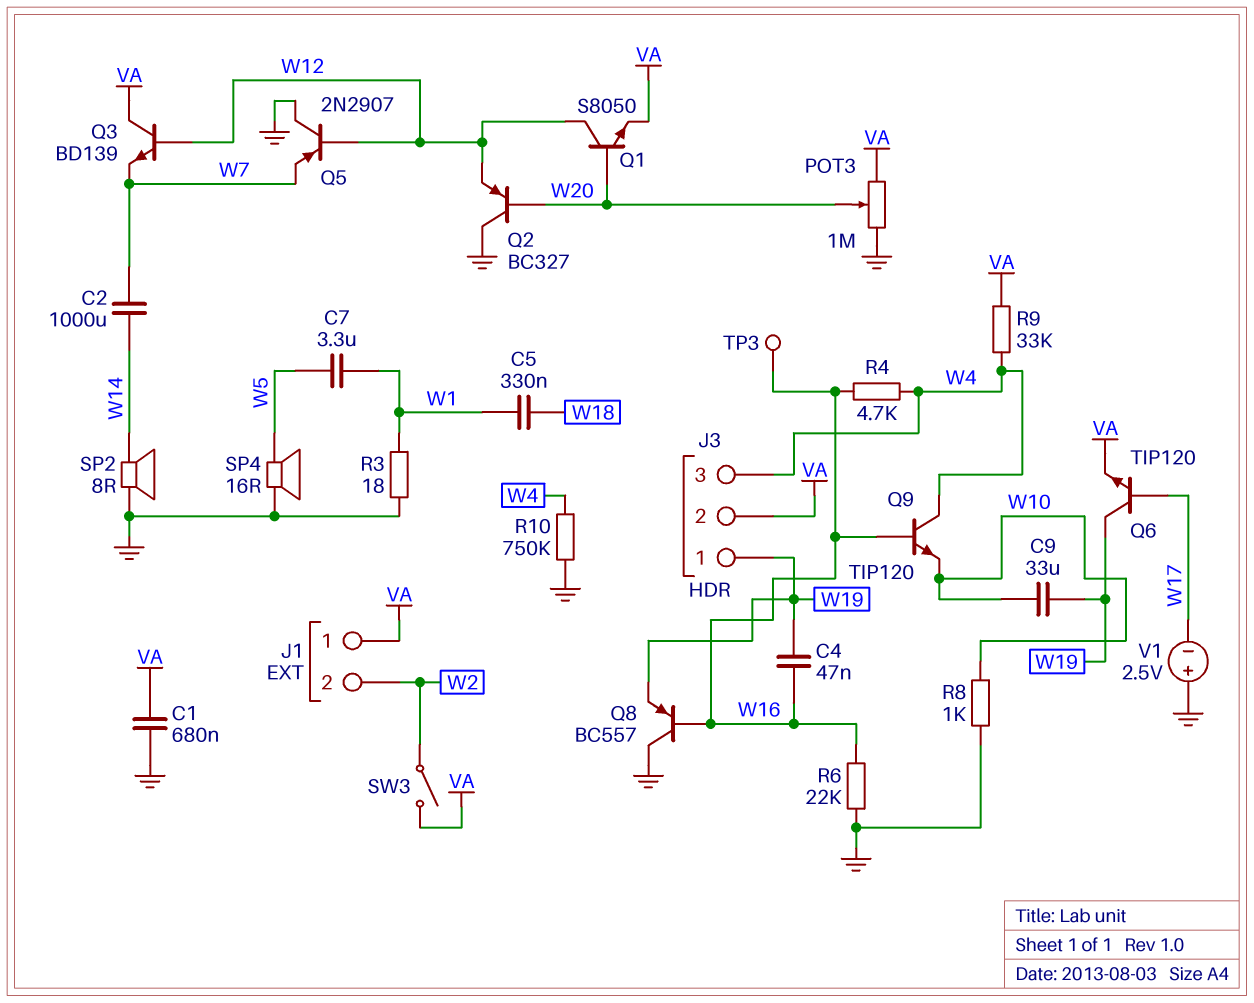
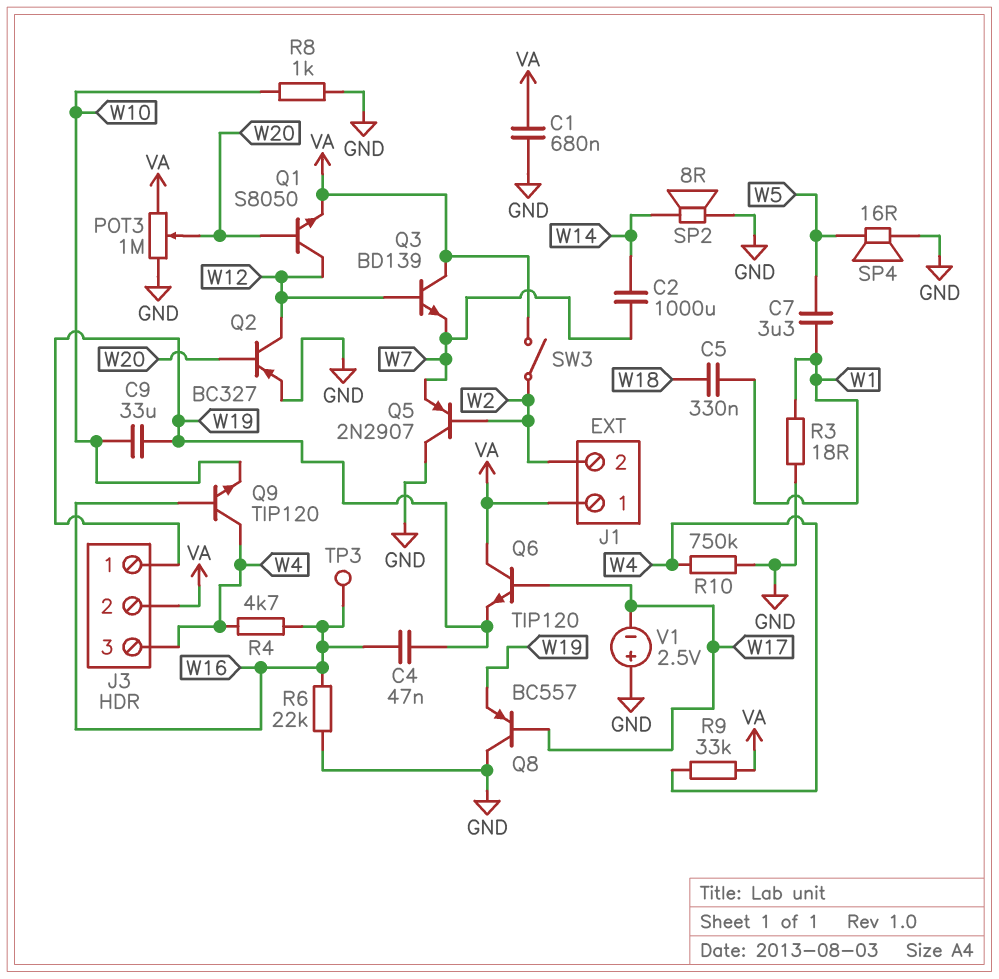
Q2: PNP BC327 (B W20, C GND, E W12) -> PNP BC327 (B W20, C W12, E GND)
Q5: PNP 2N2907 (B W12, C GND, E W7) -> PNP 2N2907 (B W2, C GND, E W7)
Q6: NPN TIP120 (B W17, C W19, E VA) -> NPN TIP120 (B W17, C VA, E W19)
Q8: PNP BC557 (B W16, C GND, E W19) -> PNP BC557 (B W17, C GND, E W19)

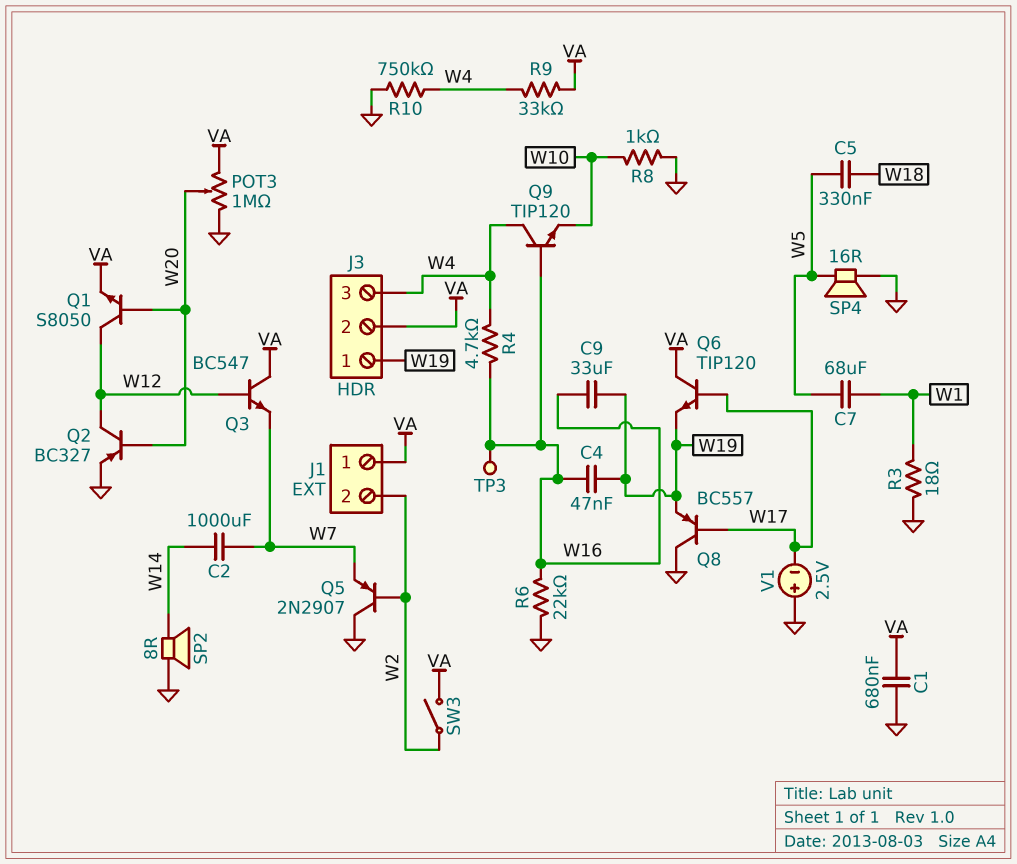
C5: 330nF (W1, W18) -> 330nF (W5, W18)
C7: 3.3uF (W1, W5) -> 68uF (W1, W5)
C9: 33uF (W10, W19) -> 33uF (W16, W19)
Q3: NPN BD139 (B W12, C VA, E W7) -> NPN BC547 (B W12, C VA, E W7)

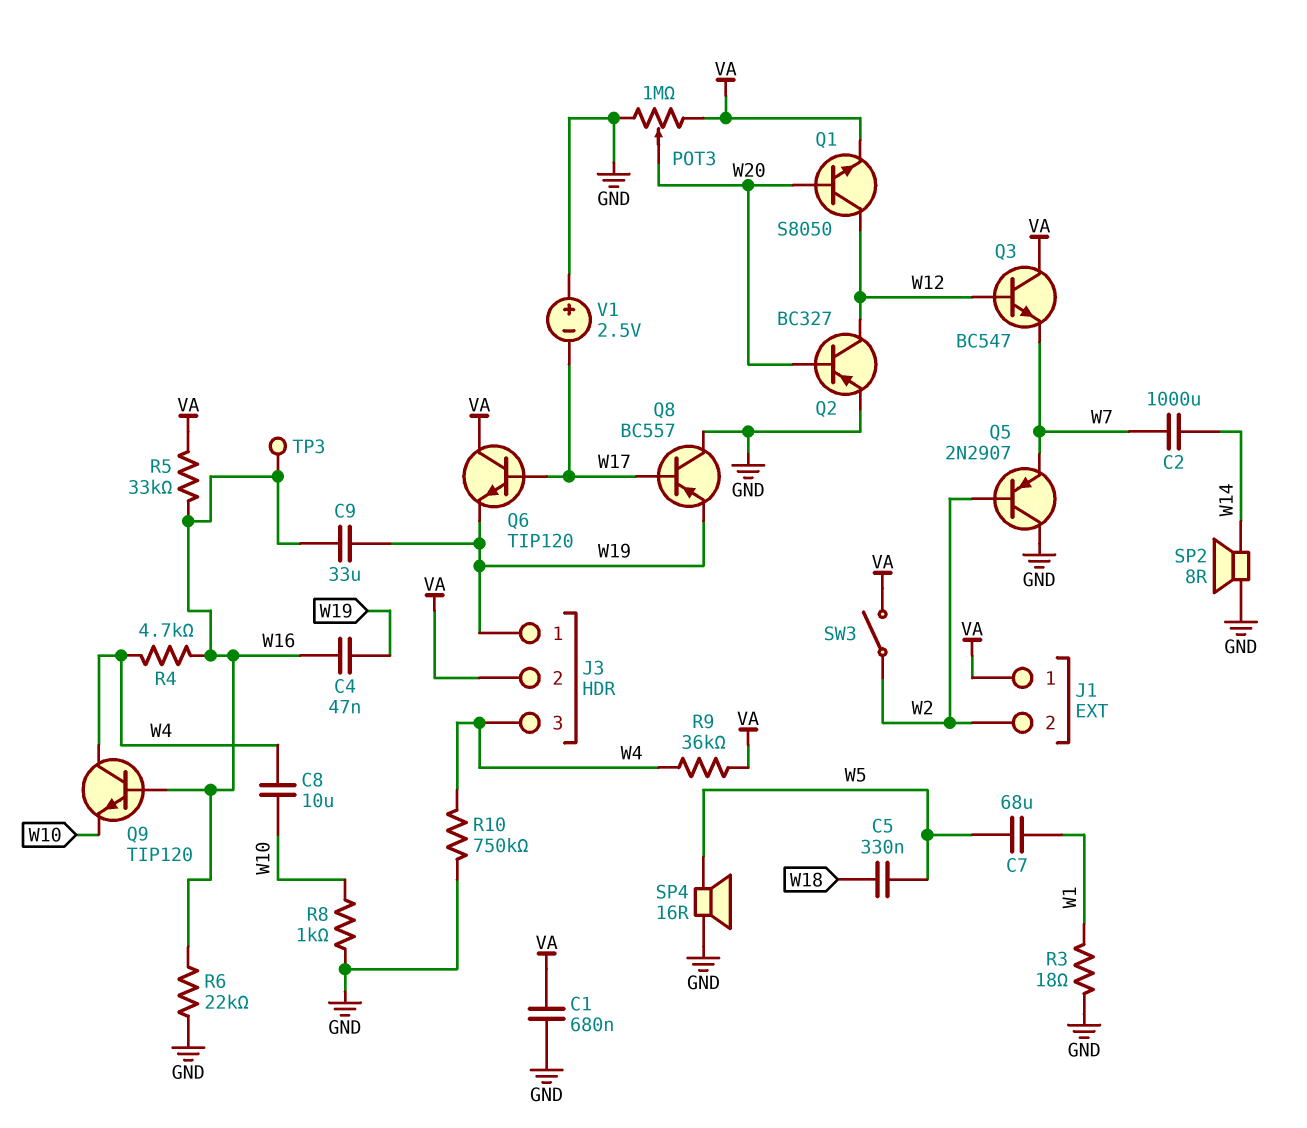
C8: none -> 10uF (W4, W10)
R5: none -> 33k (VA, W16)
R9: 33k (VA, W4) -> 36k (VA, W4)

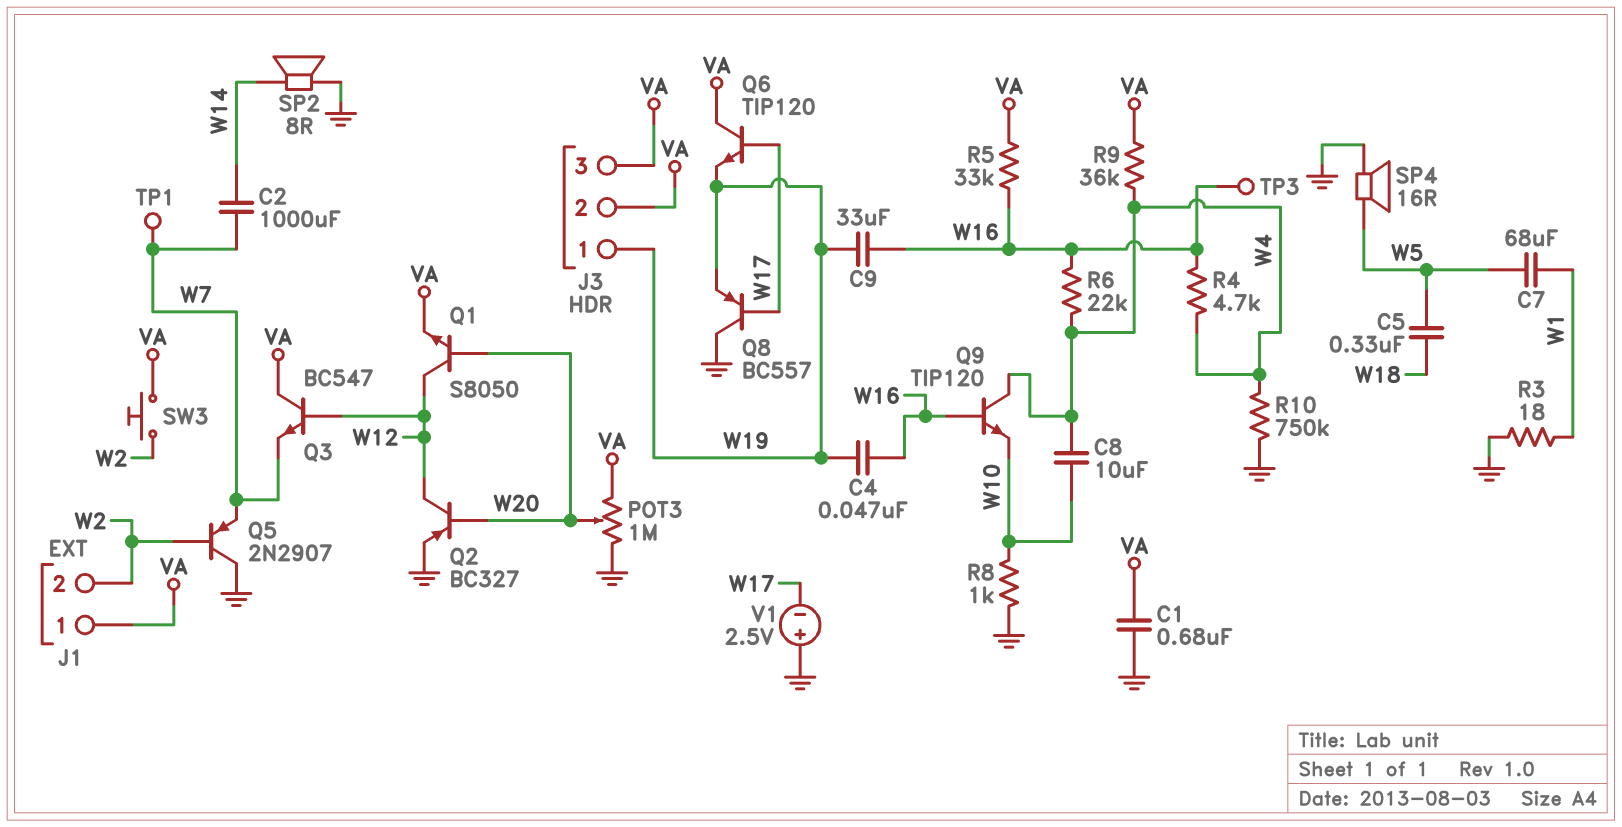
J3 pin 3: W4 -> VA
R6: 22k (GND, W16) -> 22k (W4, W16)
SW3: switch (VA, W2) -> button (VA, W2)
TP1: none -> test point (W7)

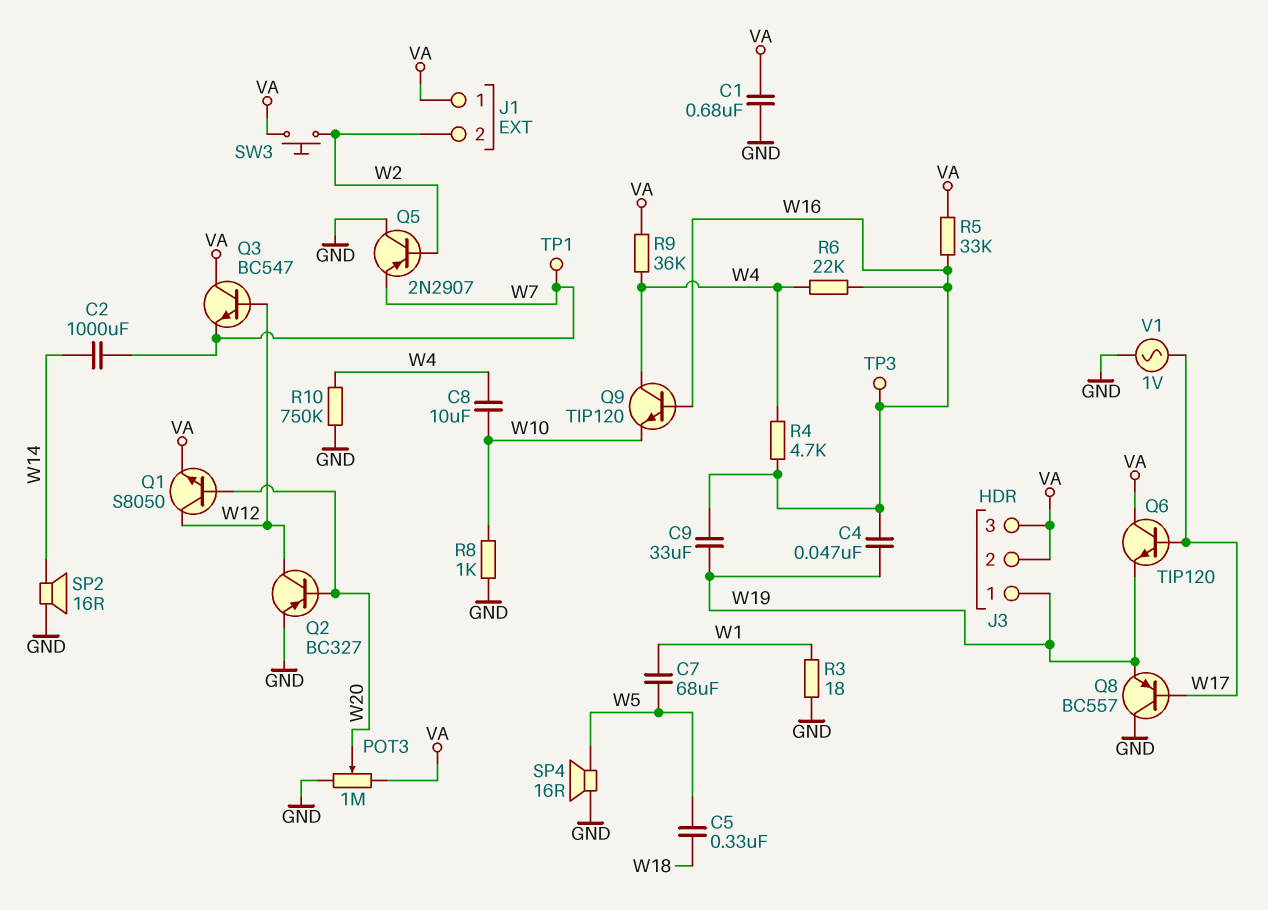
SP2: speaker 8R (GND, W14) -> speaker 16R (GND, W14)
V1: 2.5V (plus GND, minus W17) -> AC 1V (GND, W17)

